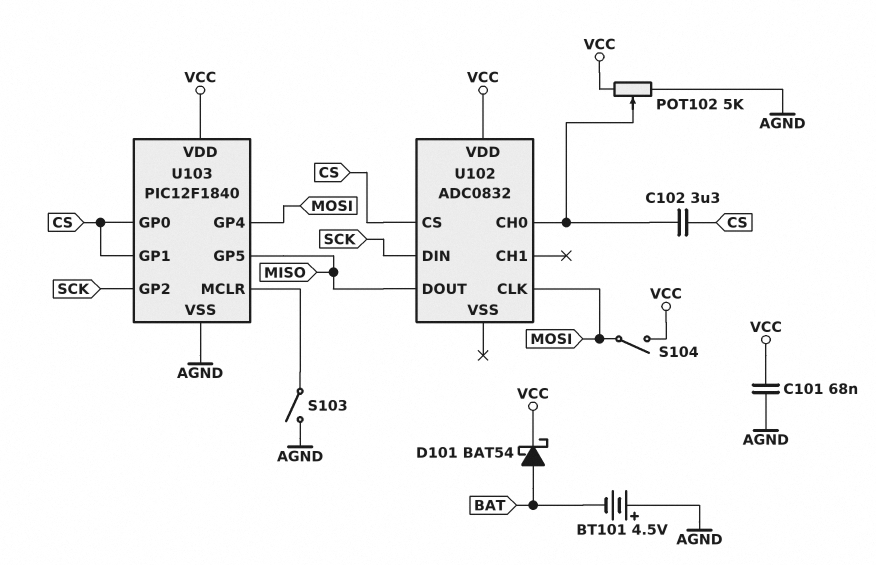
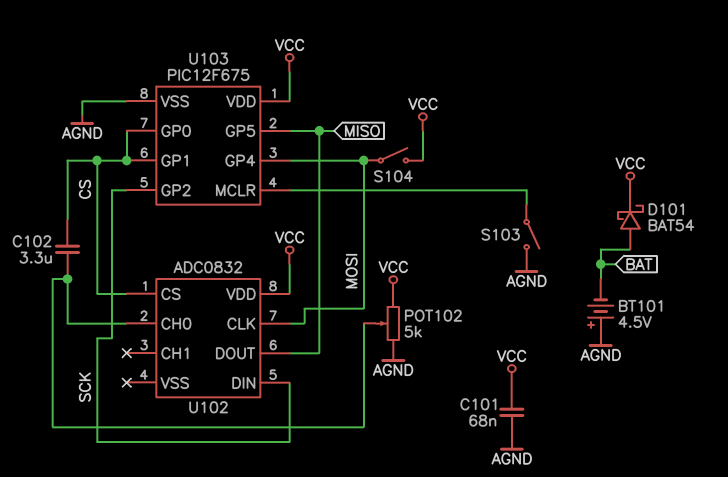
U103: PIC12F1840 -> PIC12F675

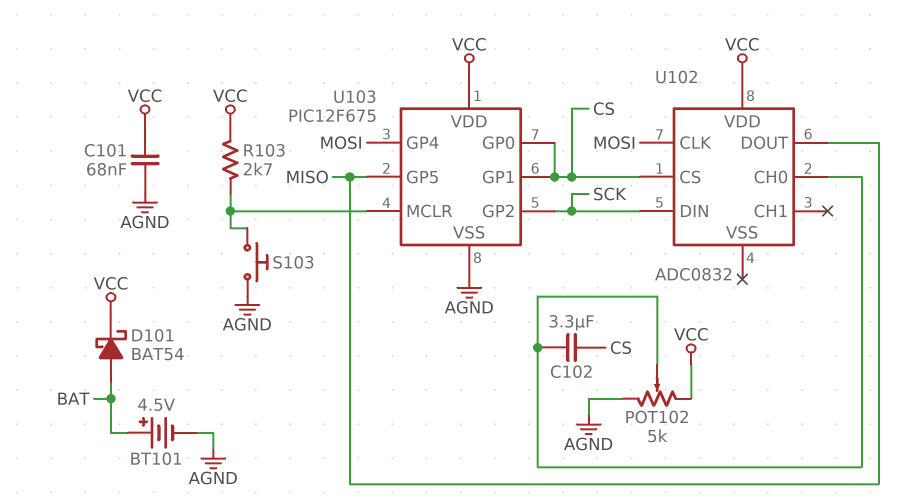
BT101: 4.5V (plus AGND, minus BAT) -> 4.5V (plus BAT, minus AGND)
R103: none -> 2.7k (U103/MCLR, VCC)
S103: switch (AGND, U103/MCLR) -> button (AGND, U103/MCLR)
S104: switch (MOSI, VCC) -> none

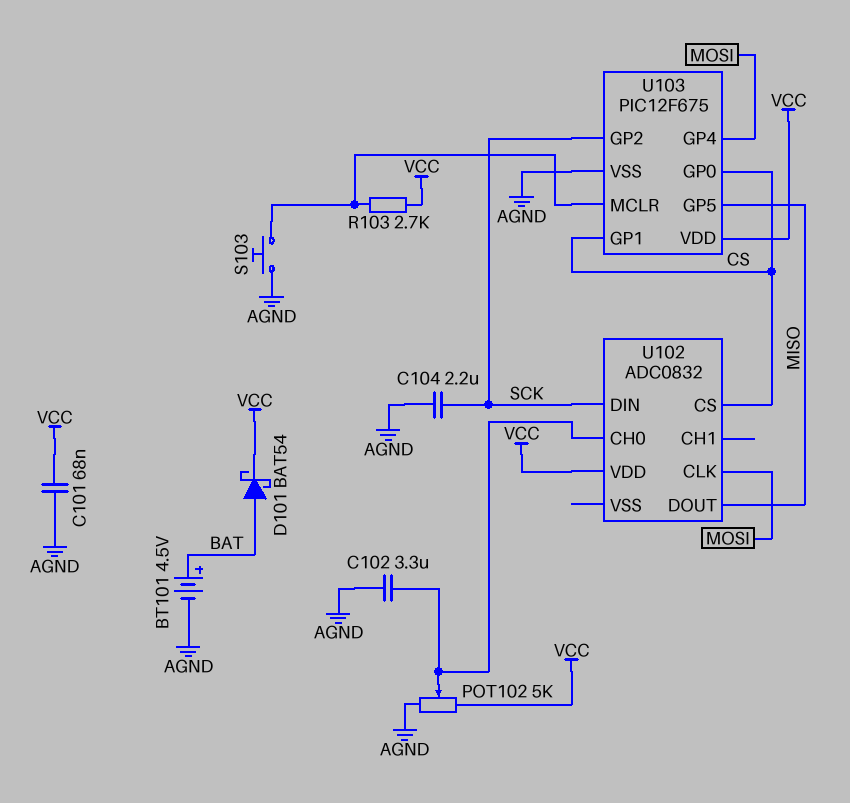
C102: 3.3uF (CS, U102/CH0) -> 3.3uF (AGND, U102/CH0)
C104: none -> 2.2uF (AGND, SCK)

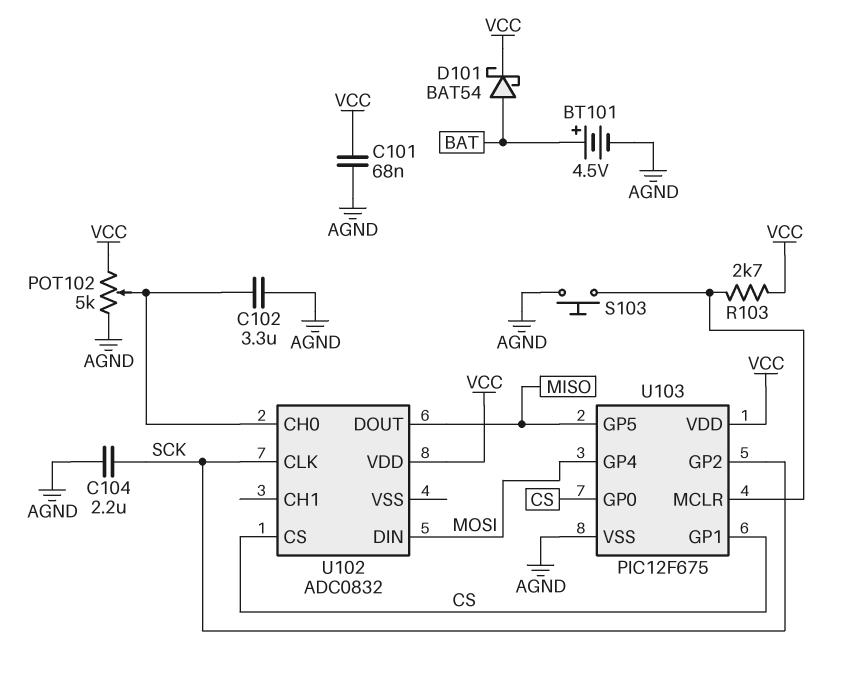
U102 pin CLK: MOSI -> SCK
U102 pin DIN: SCK -> MOSI

